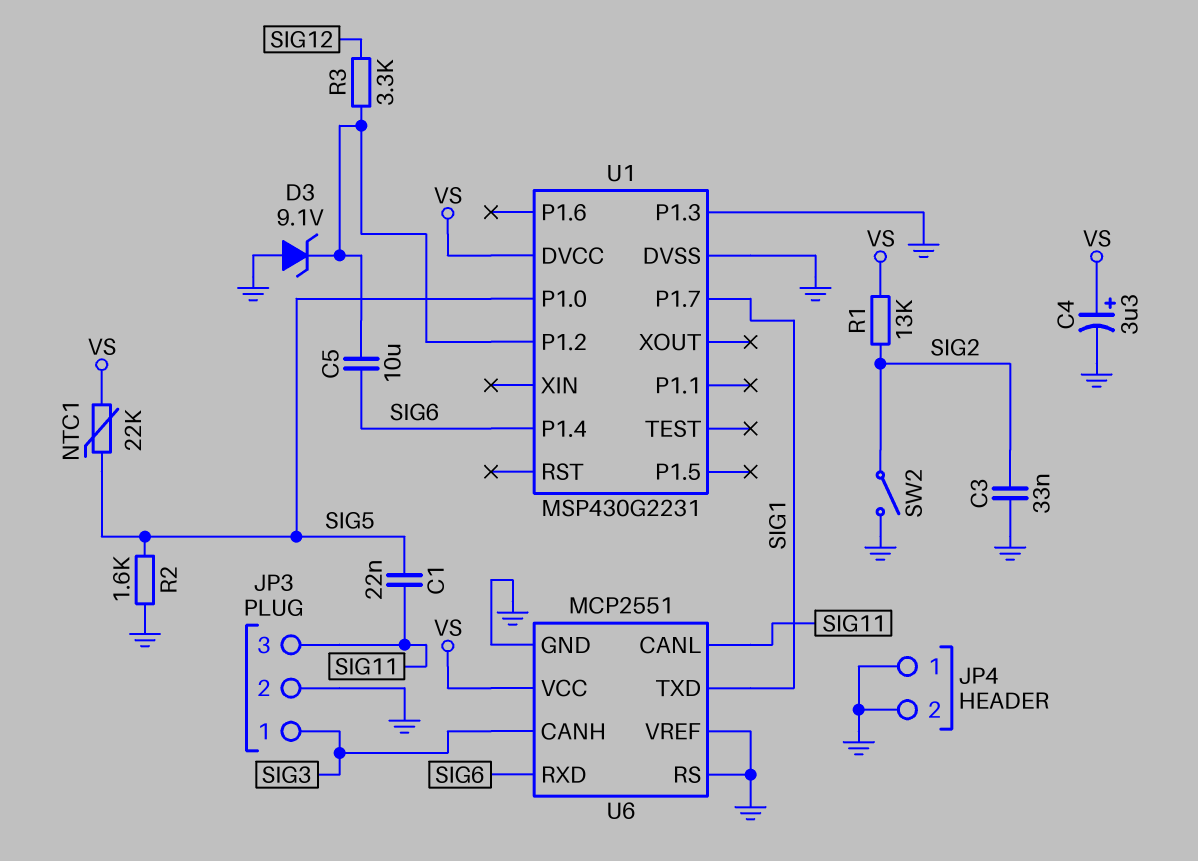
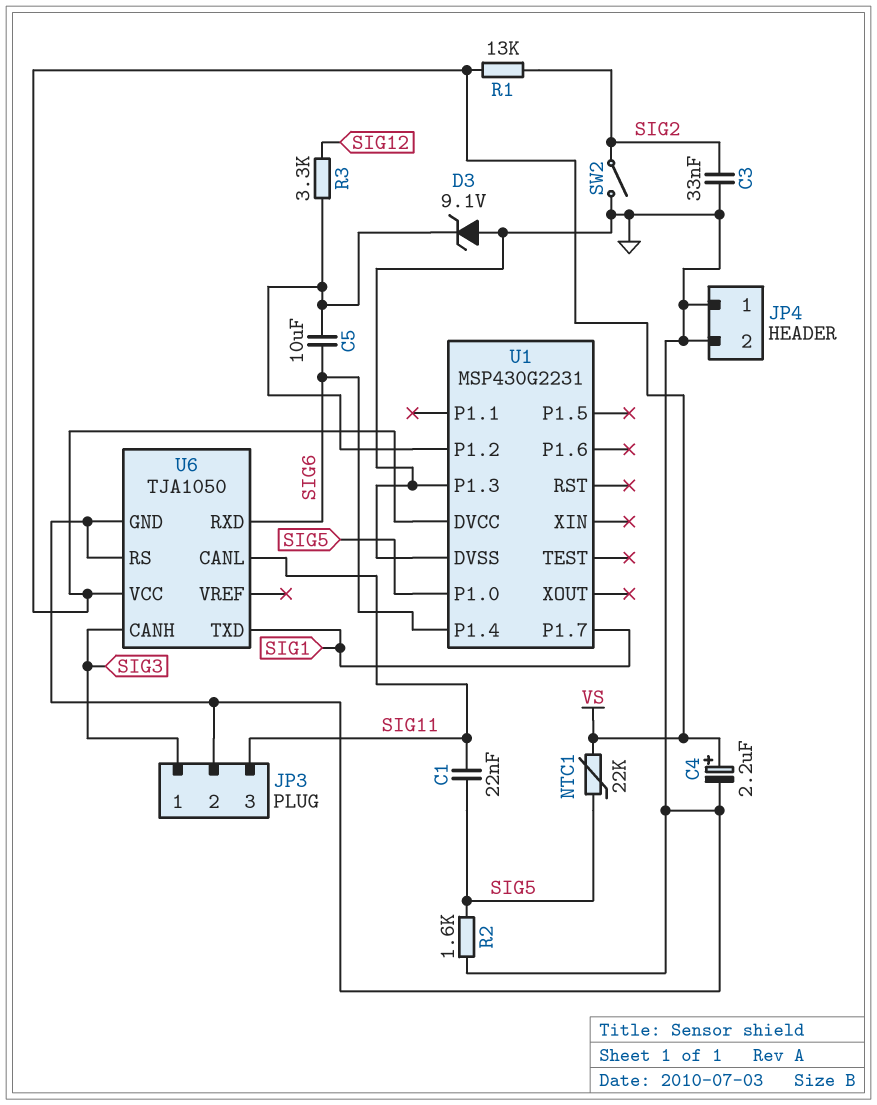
C4: 3.3uF (plus VS, minus GND) -> 2.2uF (plus VS, minus GND)
U6: MCP2551 -> TJA1050
U6 pin VREF: GND -> none

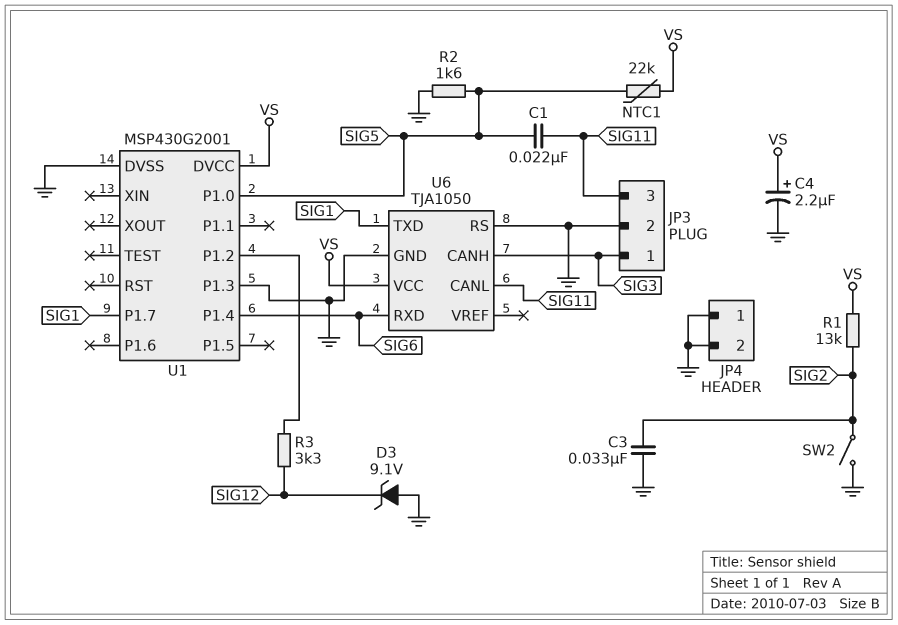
C5: 10uF (SIG6, U1/P1.2) -> none
D3: zener 9.1V (A GND, K U1/P1.2) -> zener 9.1V (A GND, K SIG12)
U1: MSP430G2231 -> MSP430G2001

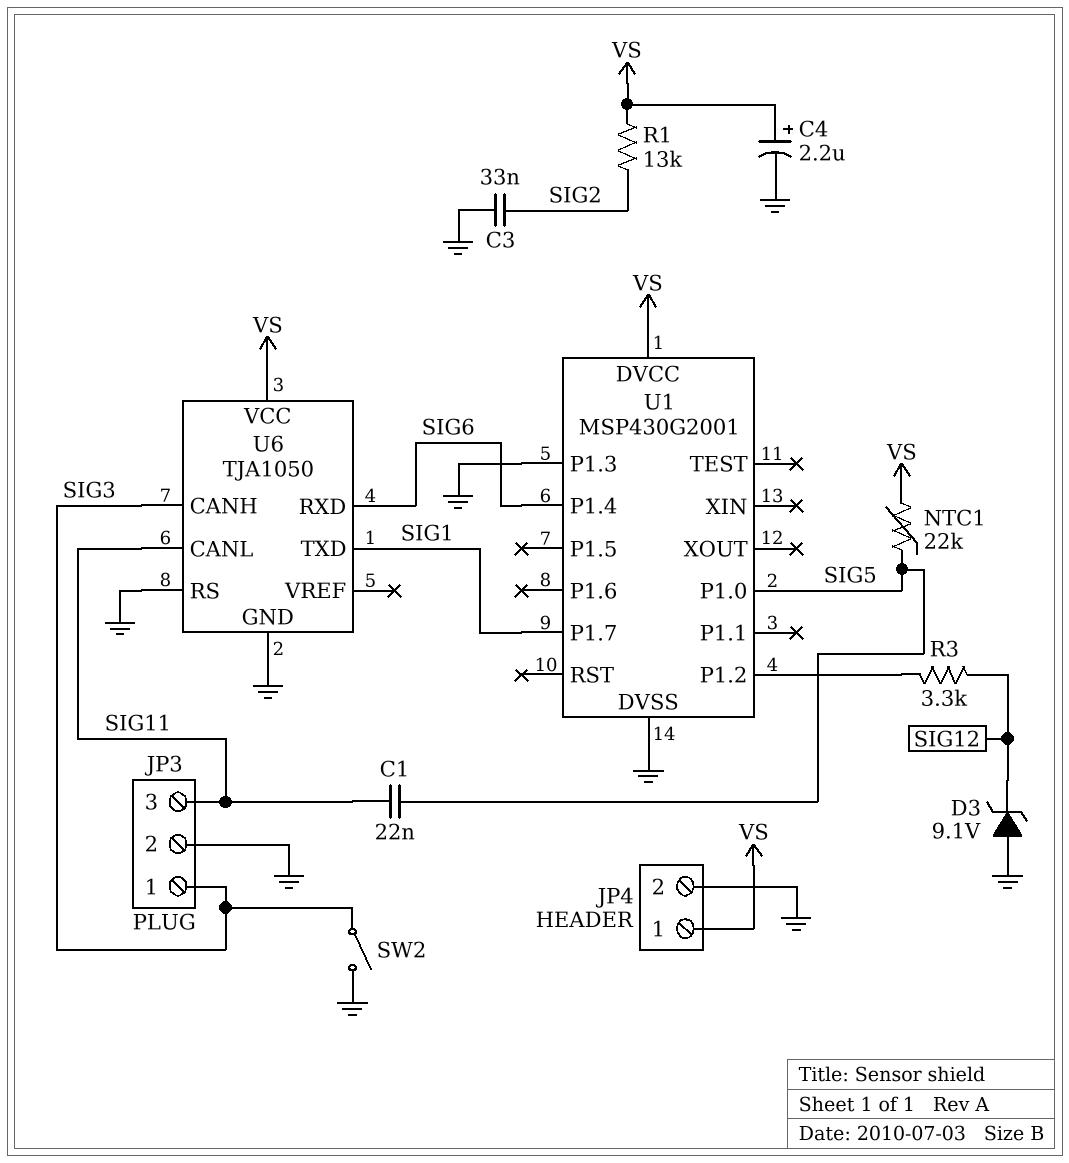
JP4 pin 1: GND -> VS
R2: 1.6k (GND, SIG5) -> none
SW2: switch (GND, SIG2) -> switch (GND, SIG3)

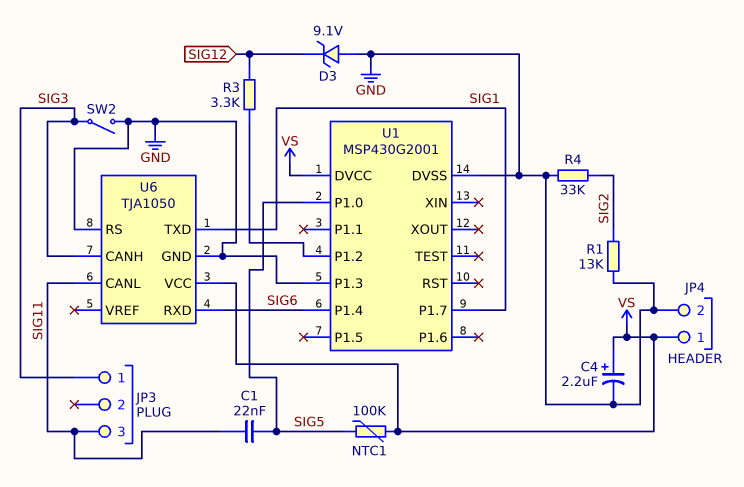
C3: 33nF (GND, SIG2) -> none
JP3 pin 2: GND -> none
NTC1: 22k (SIG5, VS) -> 100k (SIG5, VS)
R1: 13k (SIG2, VS) -> 13k (GND, SIG2)
R4: none -> 33k (GND, SIG2)

